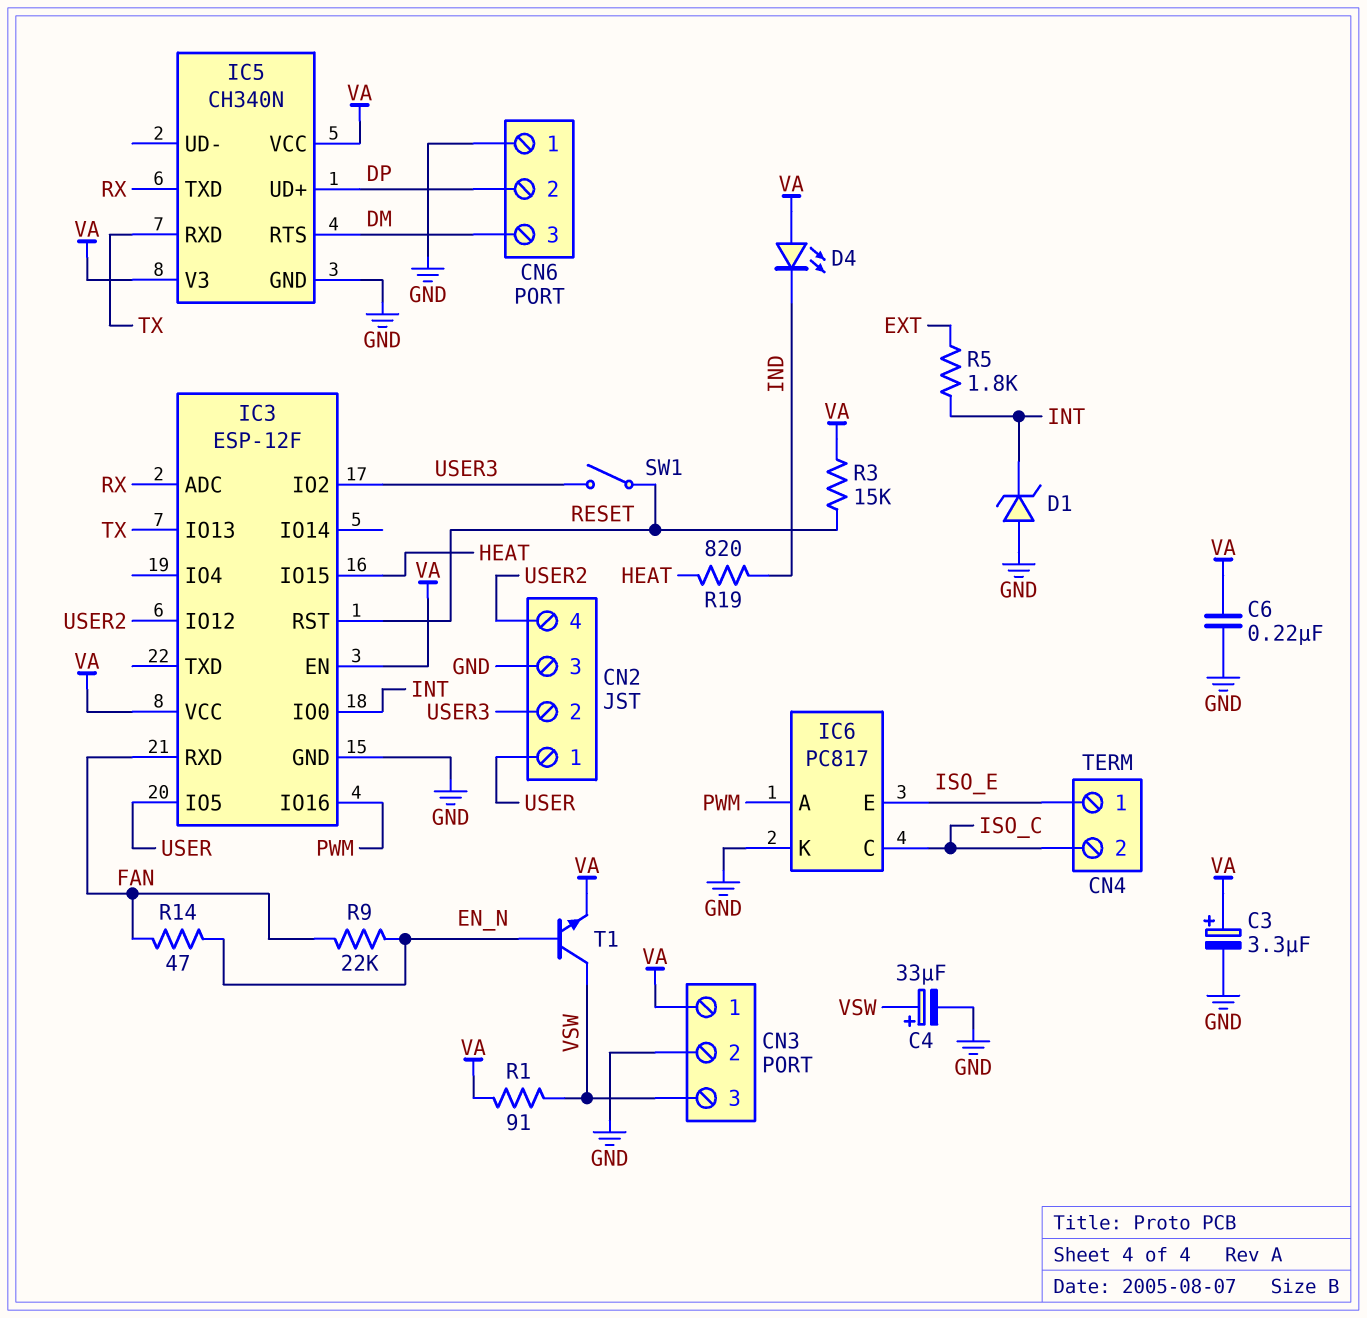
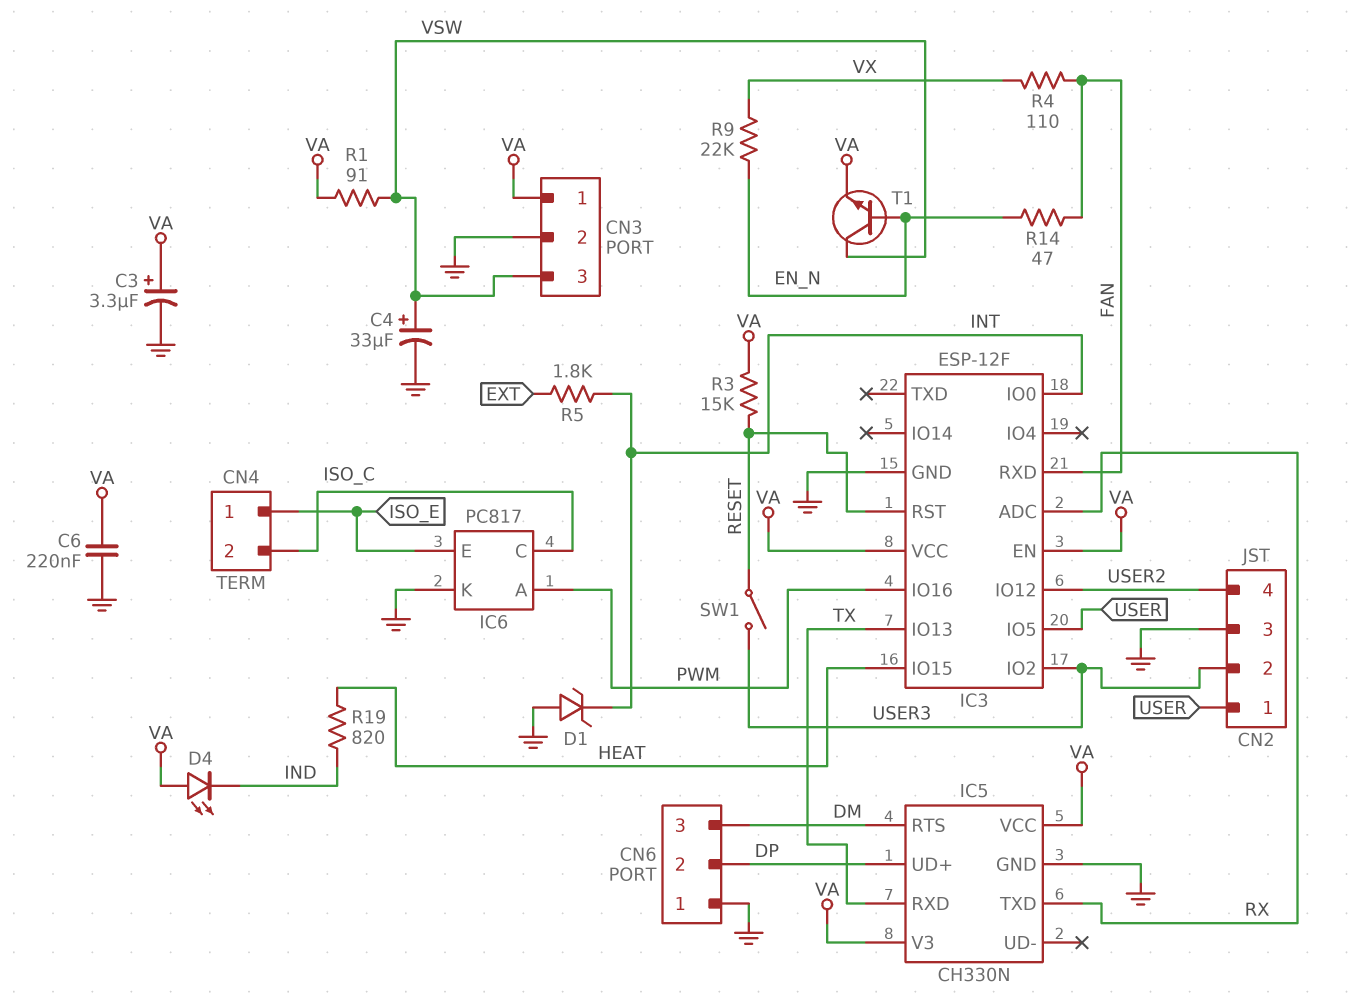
IC5: CH340N -> CH330N
R4: none -> 110 (FAN, VX)
R9: 22k (EN_N, FAN) -> 22k (EN_N, VX)

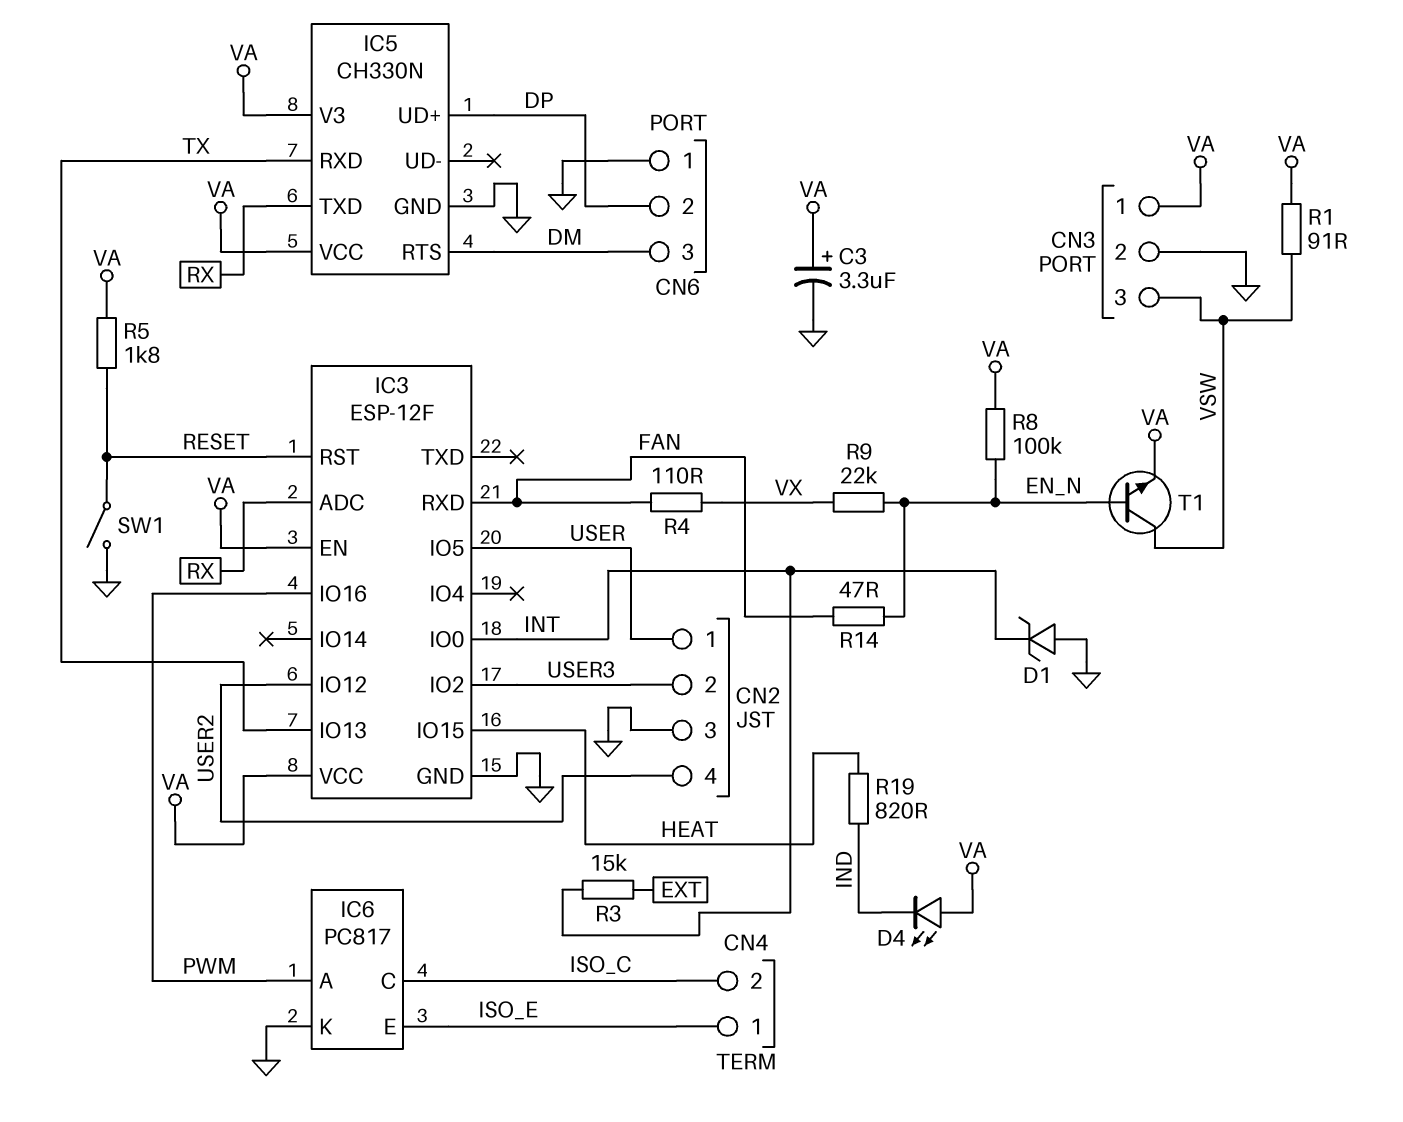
C4: 33uF (plus VSW, minus GND) -> none
C6: 220nF (GND, VA) -> none
R3: 15k (RESET, VA) -> 15k (EXT, INT)
R5: 1.8k (EXT, INT) -> 1.8k (RESET, VA)
R8: none -> 100k (EN_N, VA)
SW1: switch (RESET, USER3) -> switch (GND, RESET)

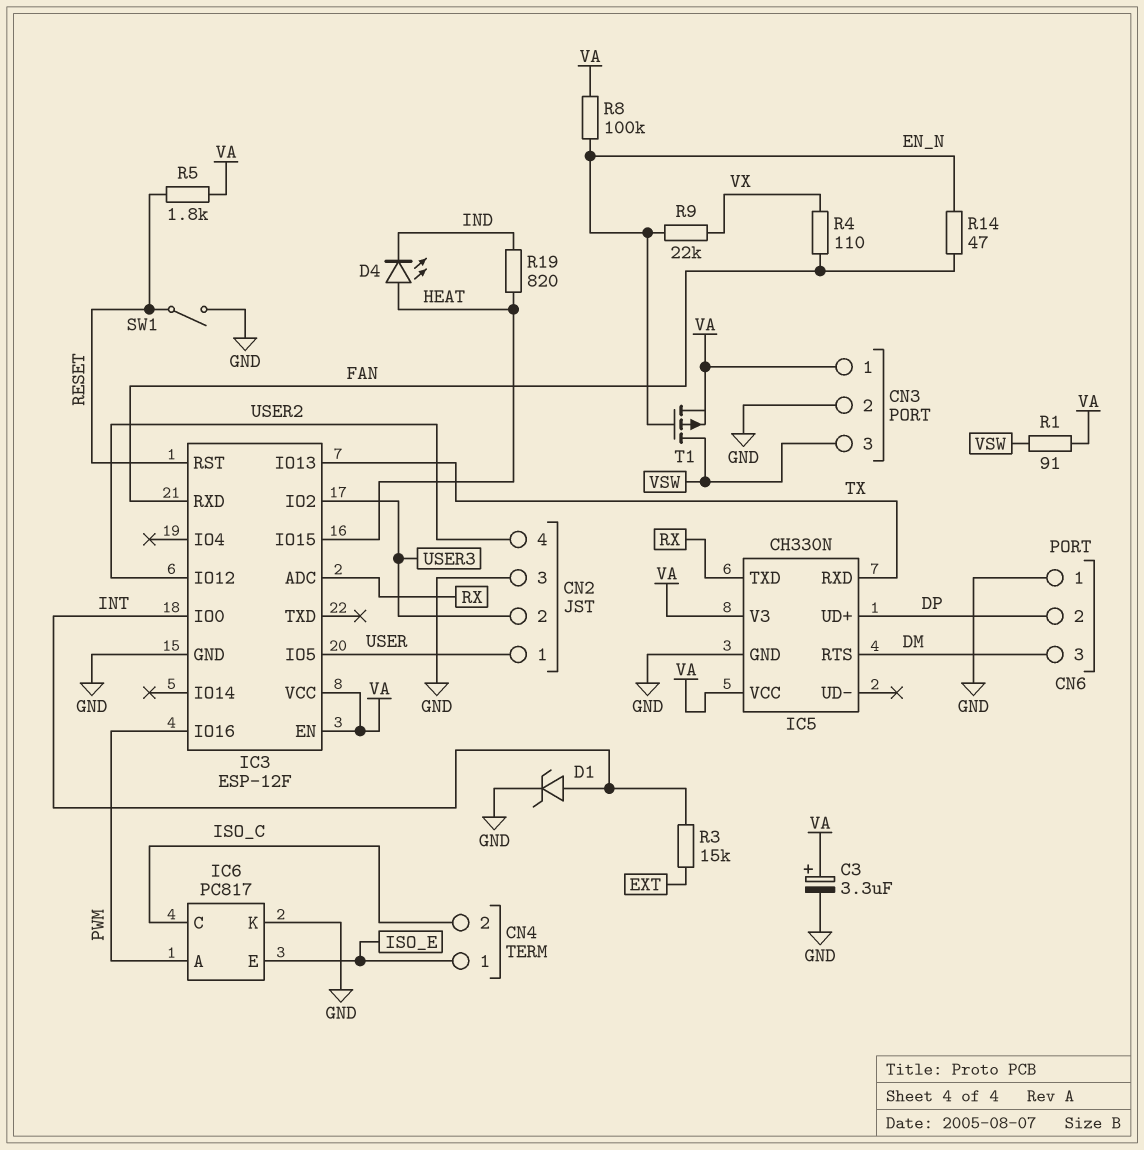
D1: zener (A GND, K INT) -> zener (A INT, K GND)
D4: LED (A VA, K IND) -> LED (A HEAT, K IND)
T1: NPN (B EN_N, C VSW, E VA) -> PMOS (G EN_N, D VSW, S VA)

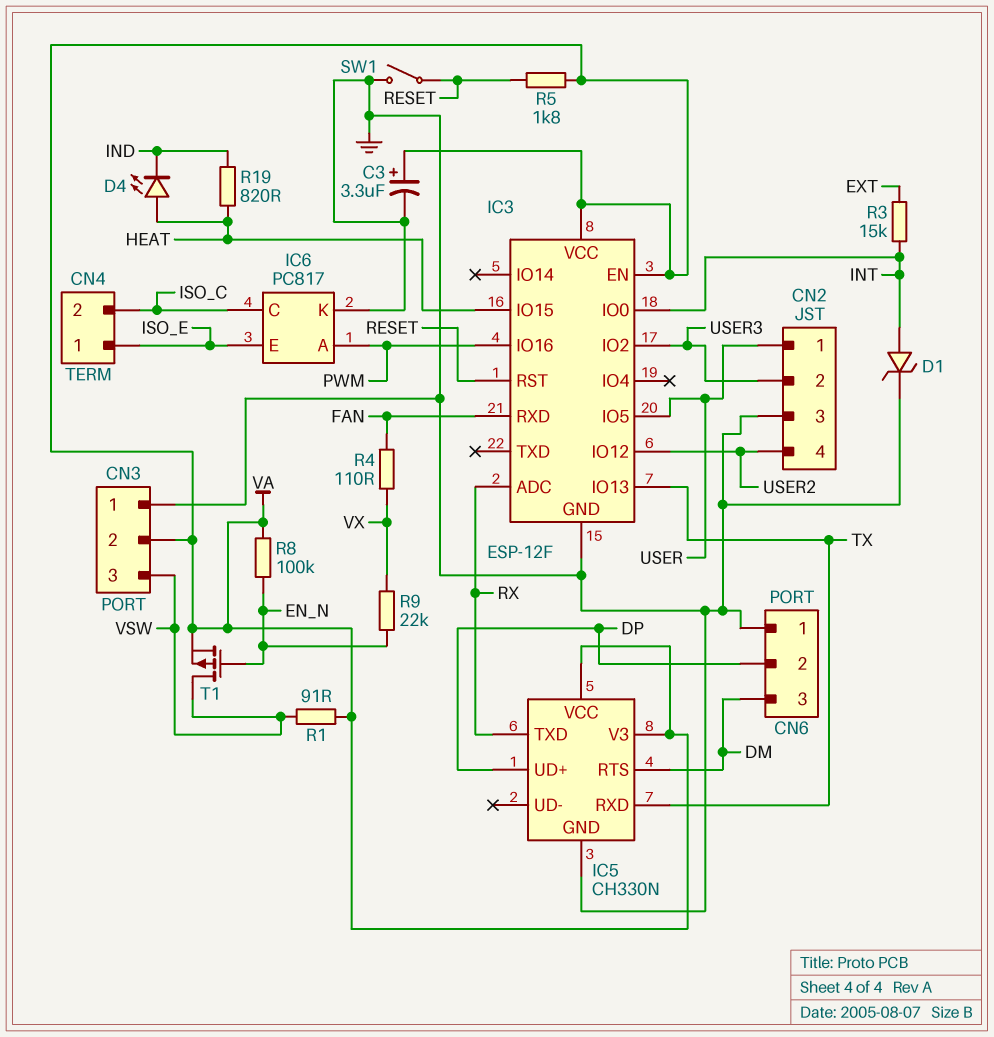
CN3 pin 1: VA -> GND
CN3 pin 2: GND -> VA
R14: 47 (EN_N, FAN) -> none

